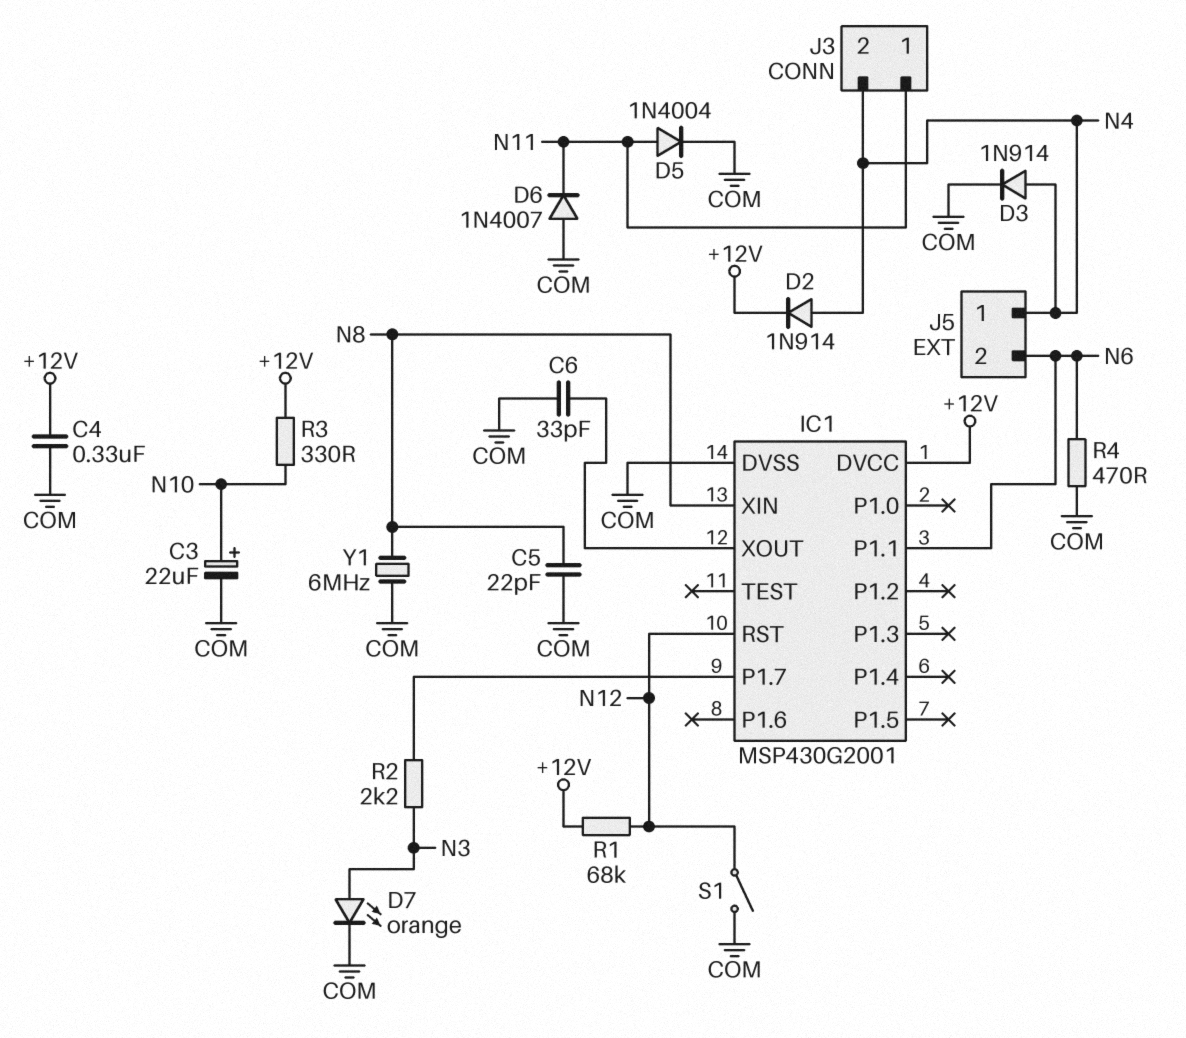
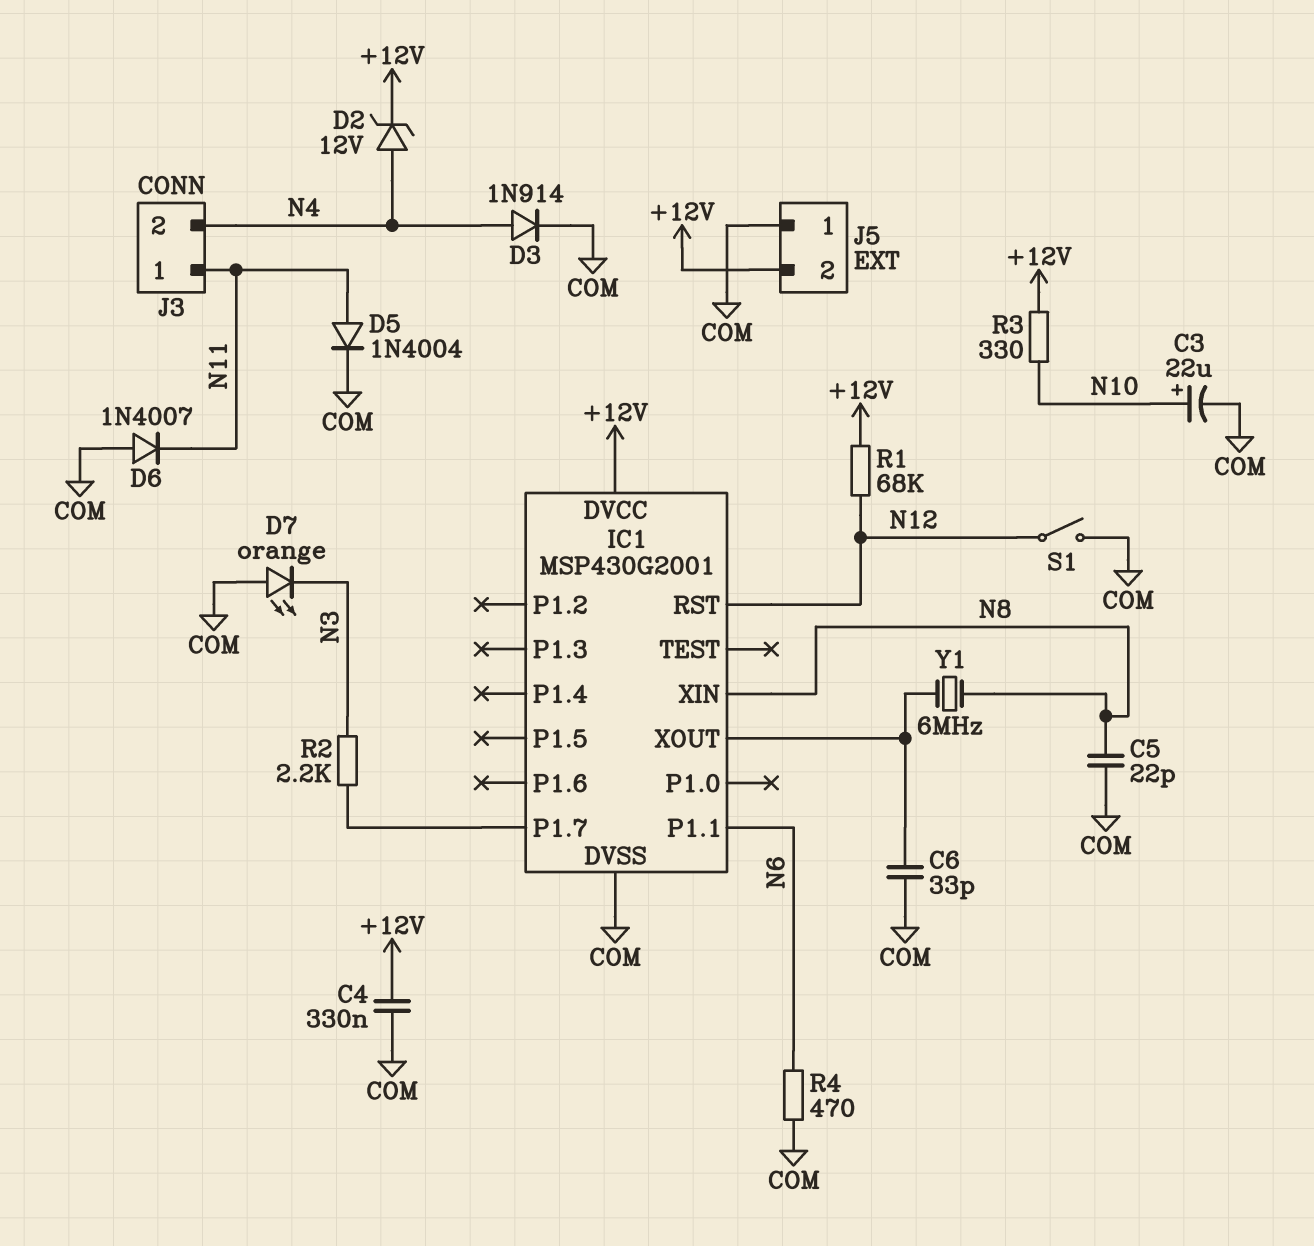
D2: diode 1N914 (A N4, K +12V) -> zener 12V (A N4, K +12V)
D7: LED orange (A N3, K COM) -> LED orange (A COM, K N3)
J5 pin 1: N4 -> COM
J5 pin 2: N6 -> +12V
Y1: 6MHz (COM, N8) -> 6MHz (IC1/XOUT, N8)

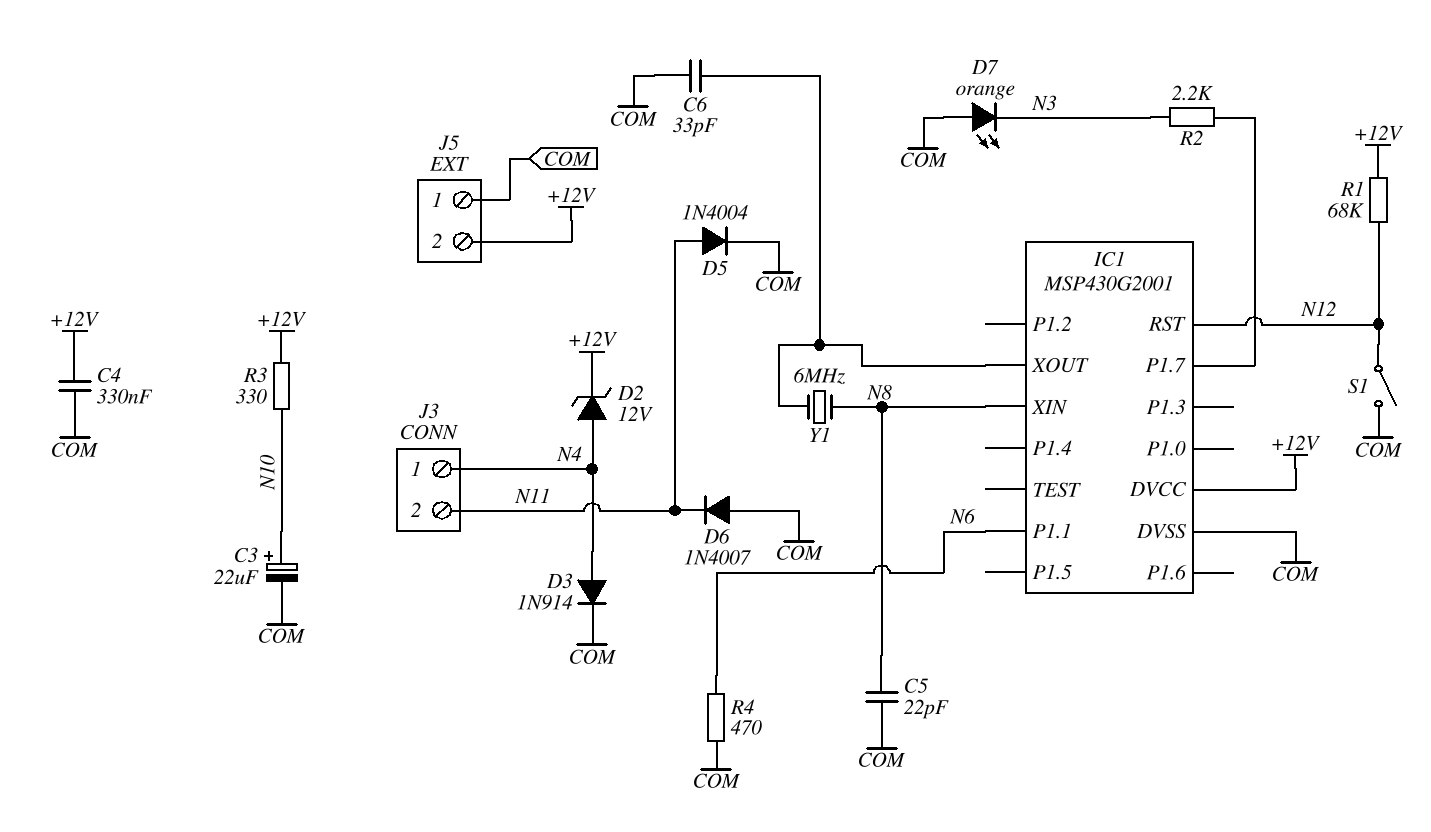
J3 pin 1: N11 -> N4
J3 pin 2: N4 -> N11

